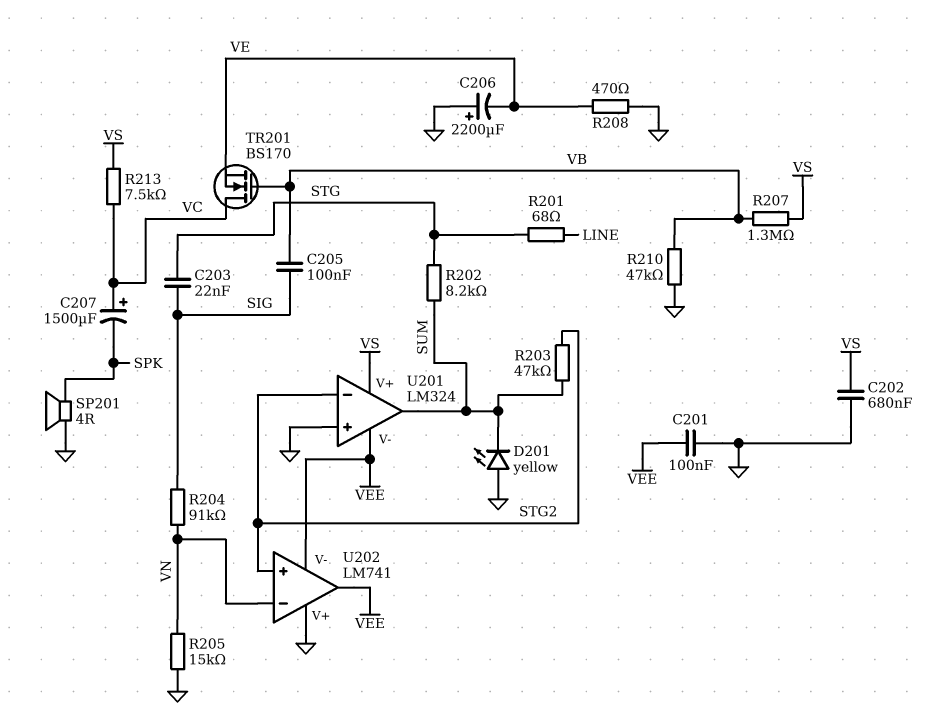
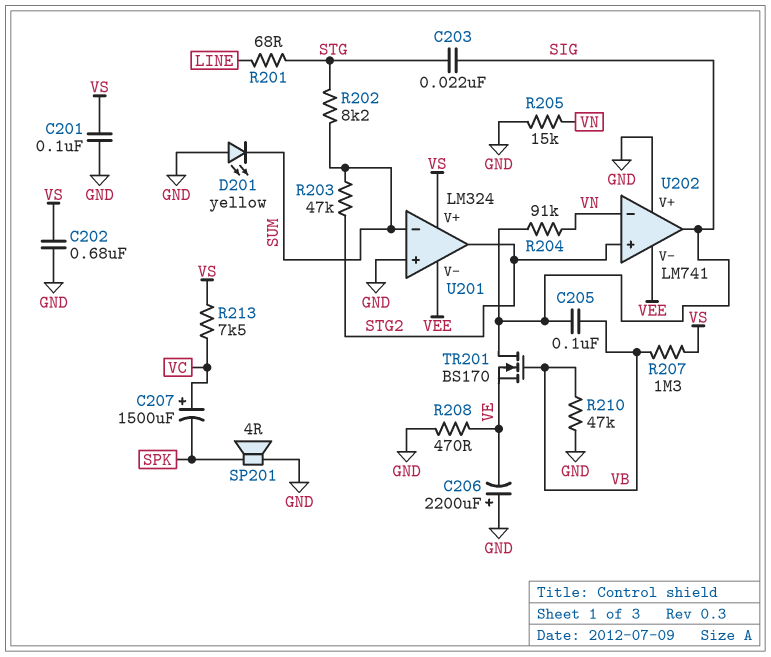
C201: 100nF (GND, VEE) -> 100nF (GND, VS)
TR201: NMOS BS170 (G VB, D VC, S VE) -> NMOS BS170 (G VB, D SIG, S VE)
U201 pin in-: STG2 -> SUM
U201 pin out: SUM -> STG2
U202 pin out: VEE -> SIG

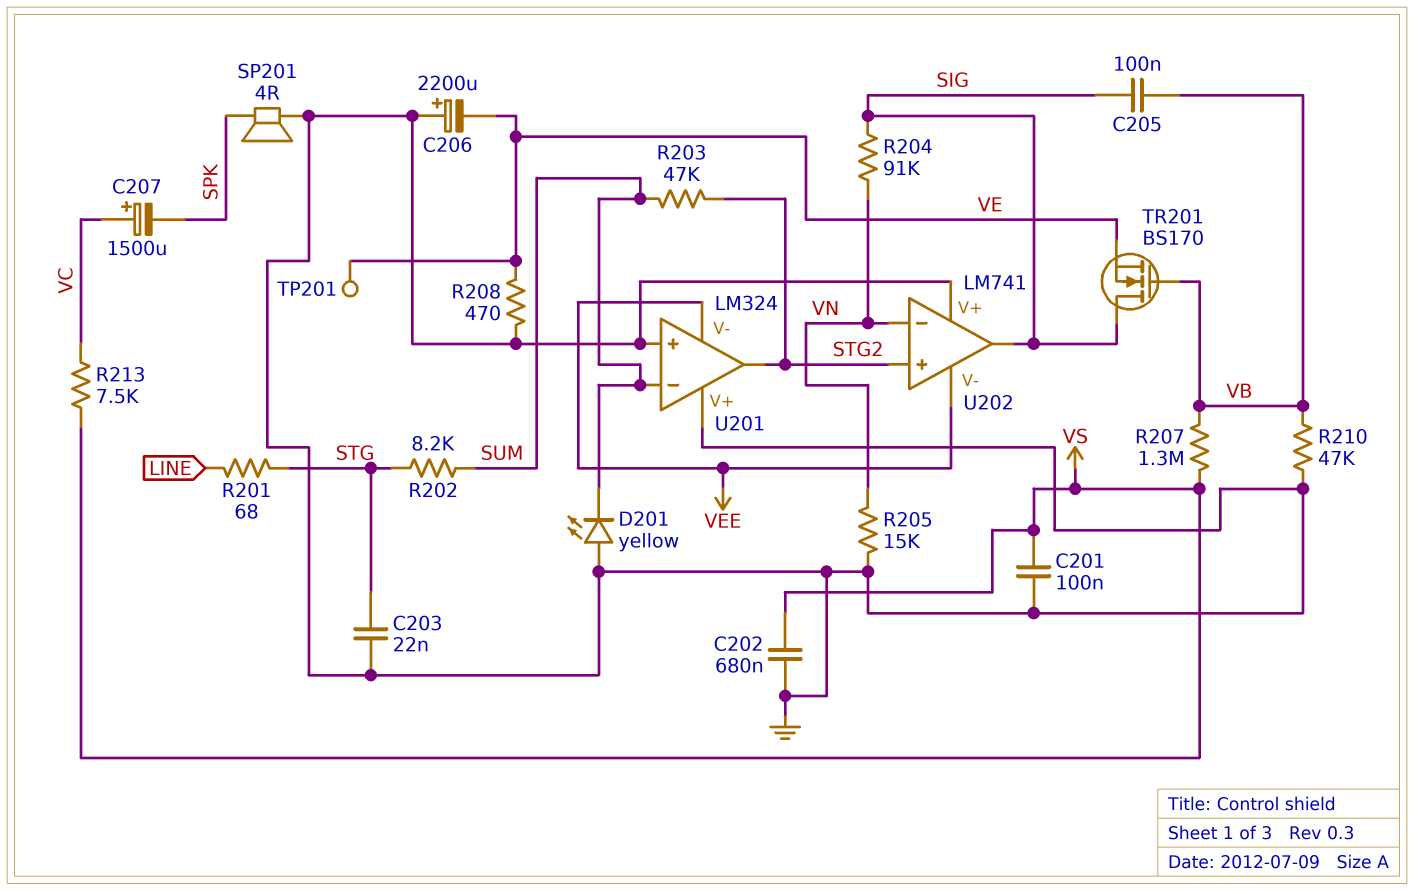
C203: 22nF (SIG, STG) -> 22nF (GND, STG)
TP201: none -> test point (VE)
U201 pin V+: VS -> GND

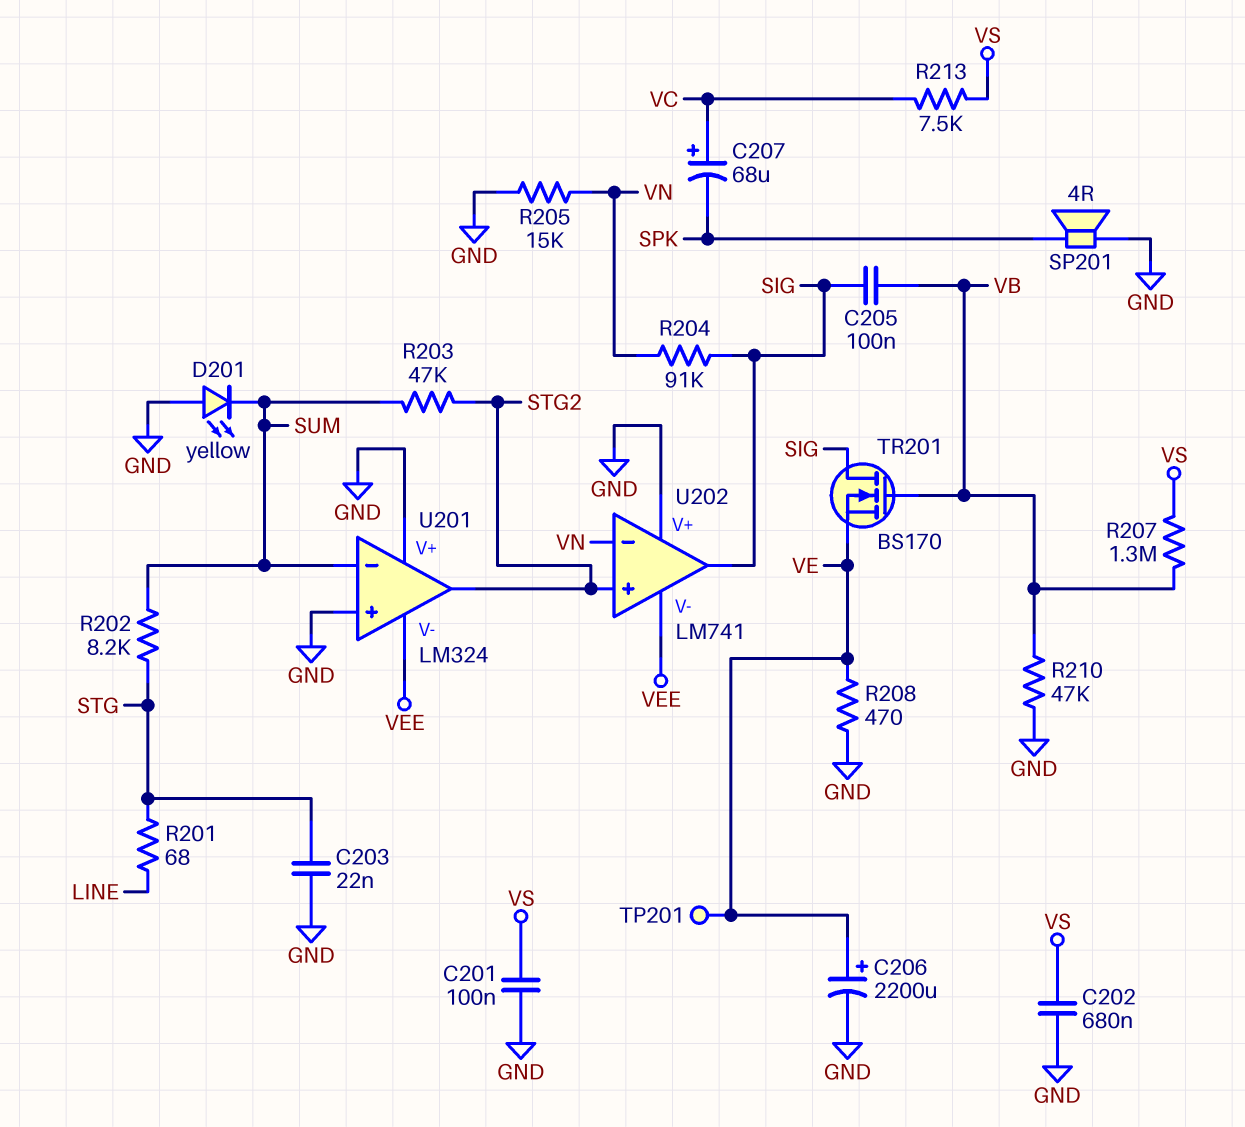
C206: 2200uF (plus GND, minus VE) -> 2200uF (plus VE, minus GND)
C207: 1500uF (plus VC, minus SPK) -> 68uF (plus VC, minus SPK)

